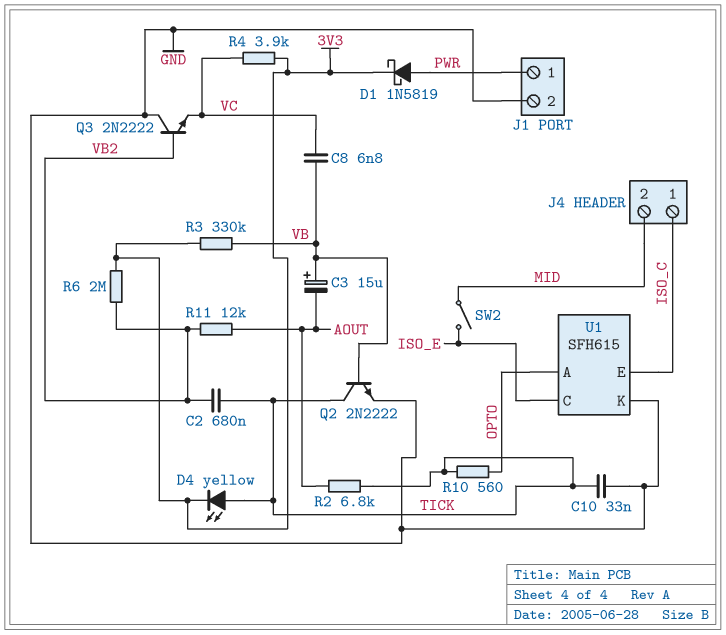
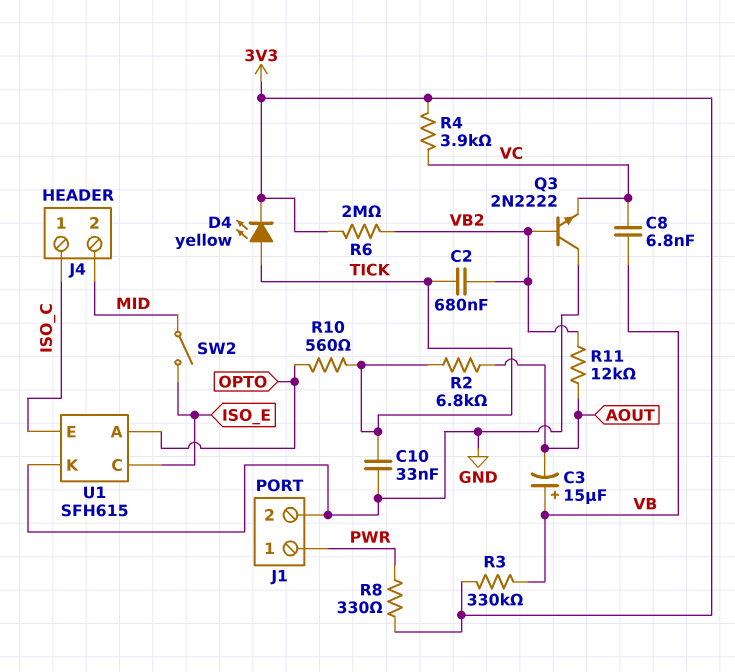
D1: schottky 1N5819 (A PWR, K 3V3) -> none
Q2: NPN 2N2222 (B VB, C TICK, E GND) -> none
R8: none -> 330 (3V3, PWR)

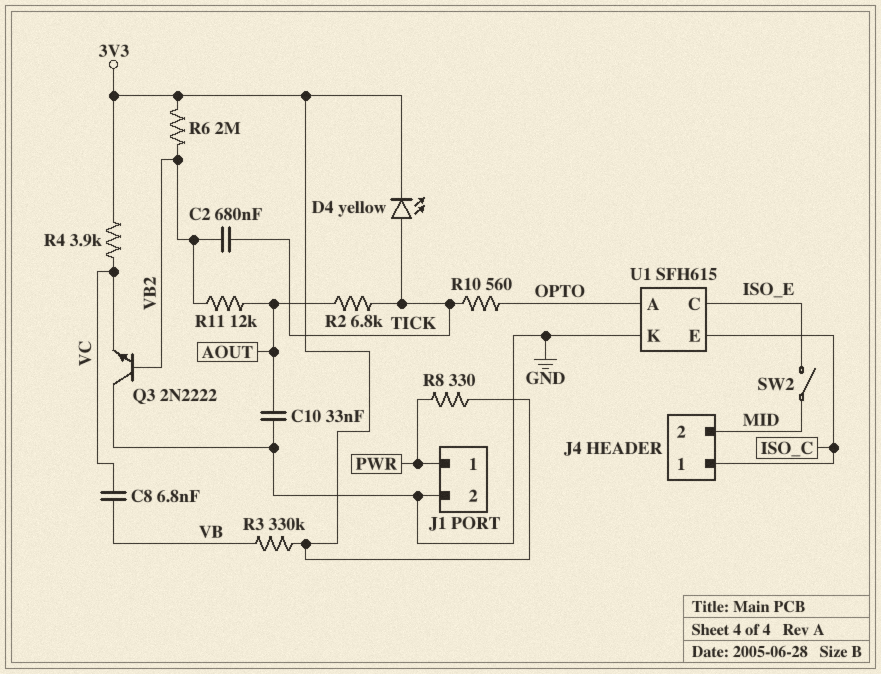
C3: 15uF (plus VB, minus AOUT) -> none
C10: 33nF (GND, TICK) -> 33nF (AOUT, GND)

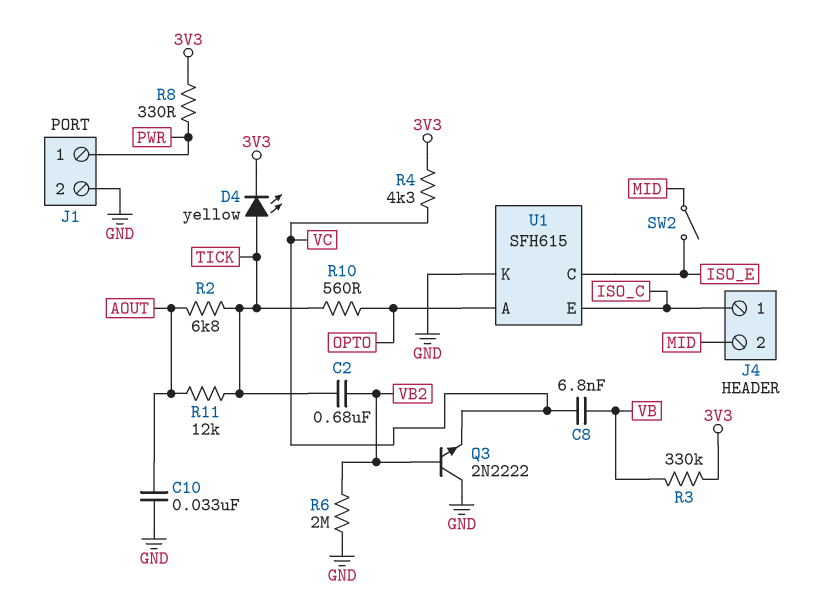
R4: 3.9k (3V3, VC) -> 4.3k (3V3, VC)
R6: 2M (3V3, VB2) -> 2M (GND, VB2)
R11: 12k (AOUT, VB2) -> 12k (AOUT, TICK)

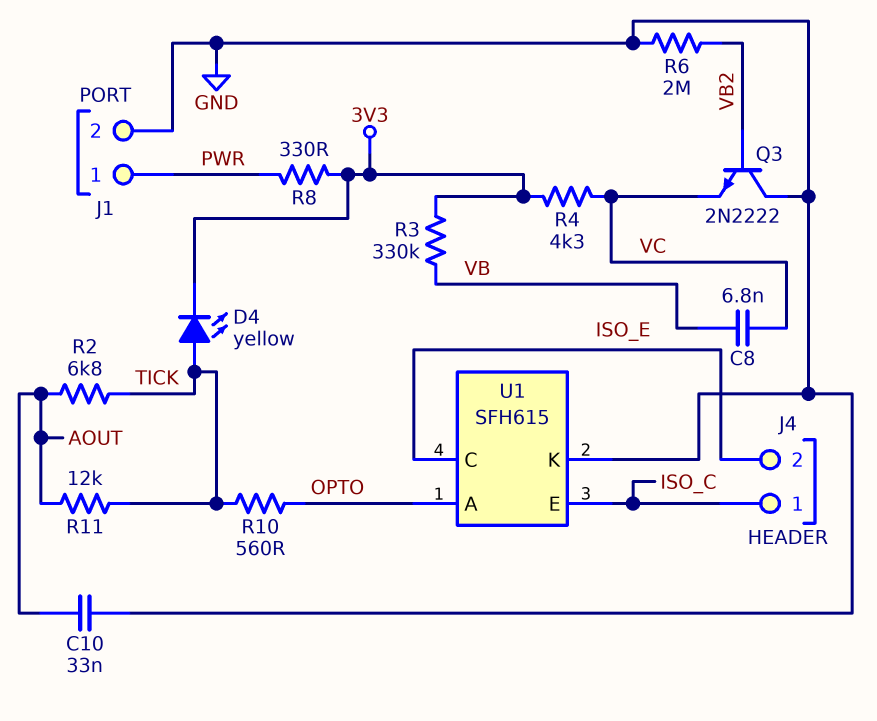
C2: 680nF (TICK, VB2) -> none
J4 pin 2: MID -> ISO_E
SW2: switch (ISO_E, MID) -> none

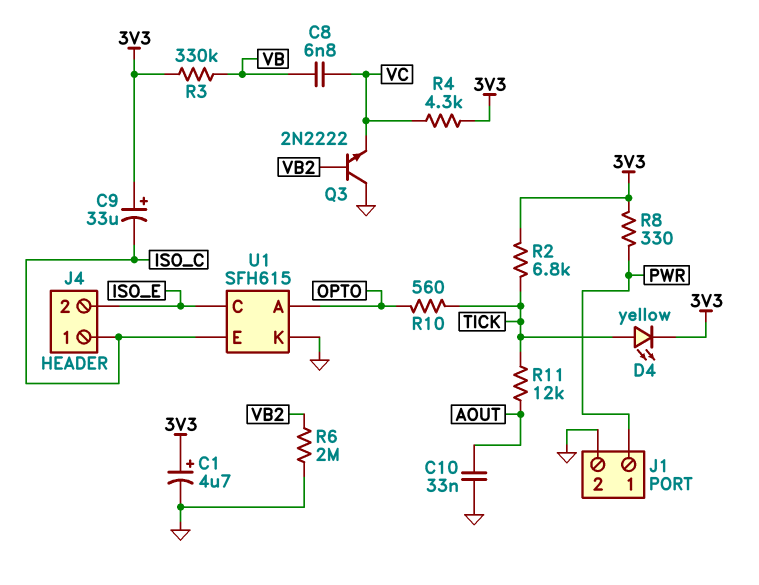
C1: none -> 4.7uF (plus 3V3, minus GND)
C9: none -> 33uF (plus 3V3, minus ISO_C)
R2: 6.8k (AOUT, TICK) -> 6.8k (3V3, TICK)

